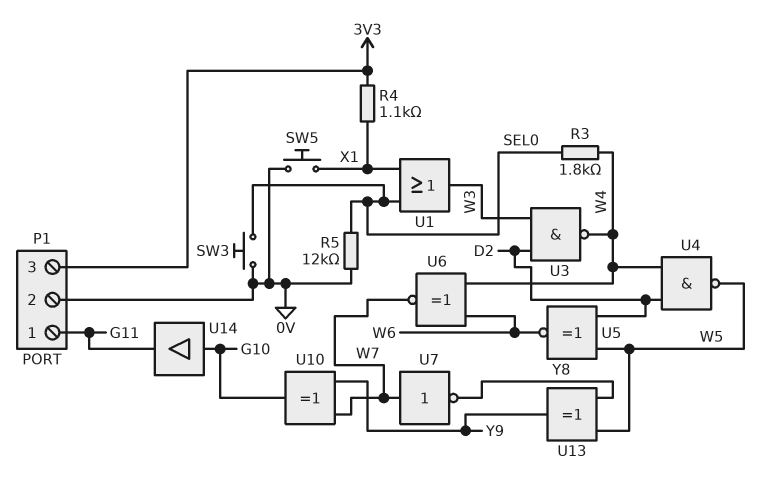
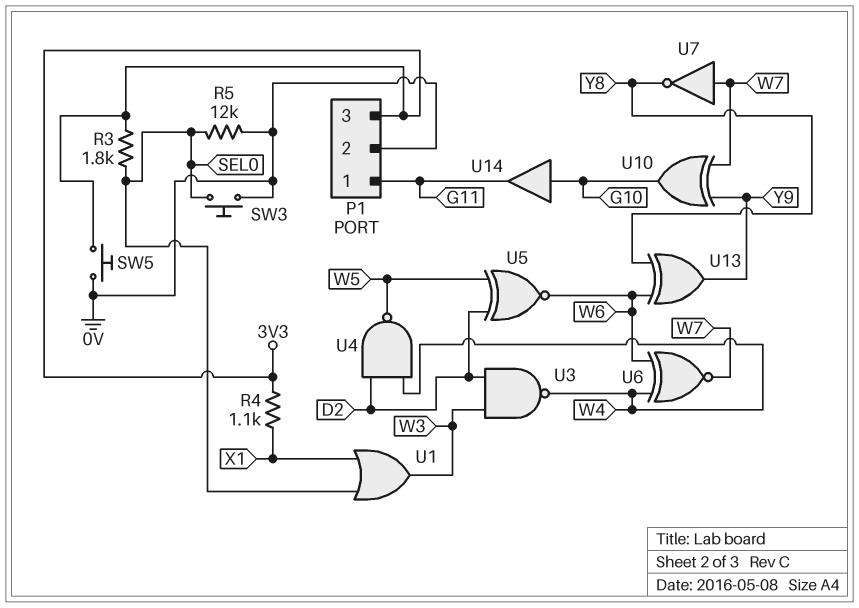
R3: 1.8k (SEL0, W4) -> 1.8k (3V3, SEL0)
SW5: button (0V, X1) -> button (0V, 3V3)
U13: XOR (in W5, in Y8, out Y9) -> XOR (in W6, in Y8, out Y9)

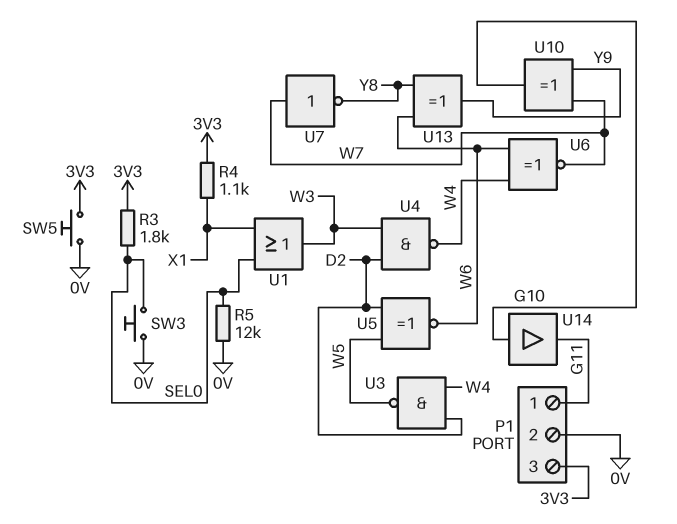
U3: NAND (in D2, in W3, out W4) -> NAND (in D2, in W4, out W5)
U4: NAND (in D2, in W4, out W5) -> NAND (in D2, in W3, out W4)

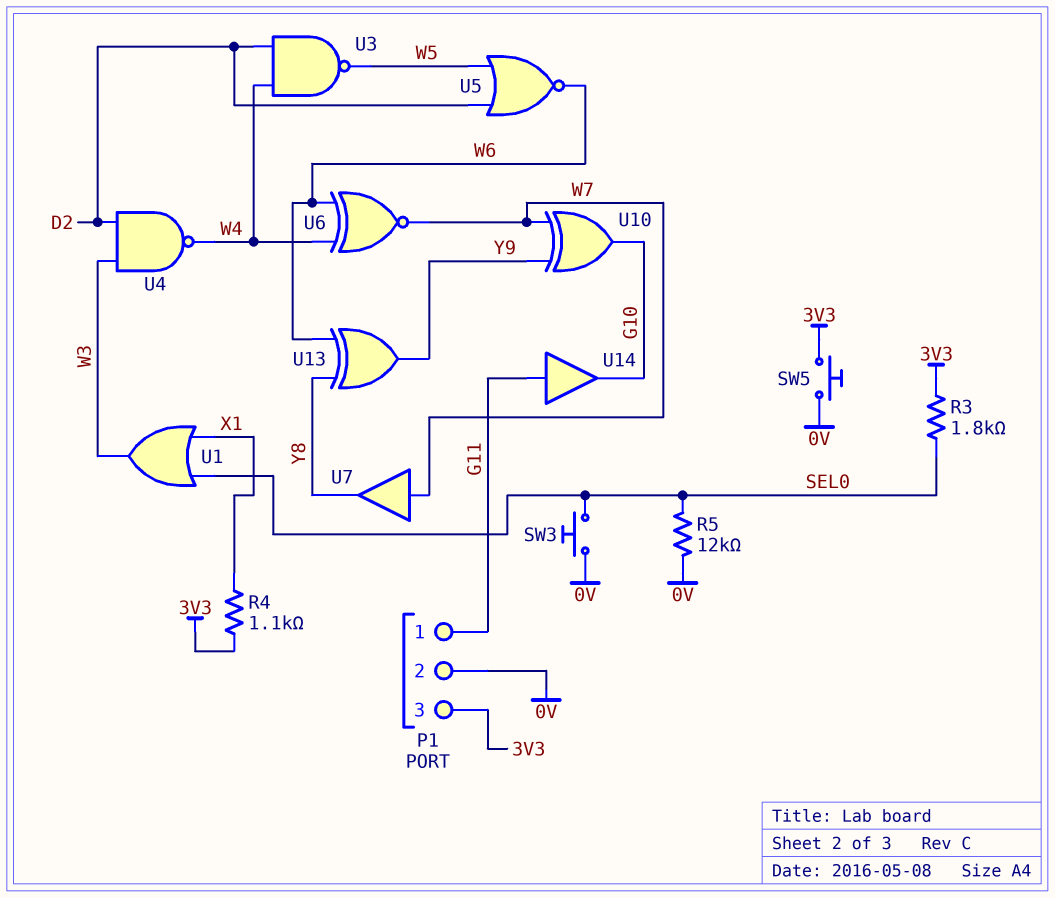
U5: XNOR (in D2, in W5, out W6) -> NOR (in D2, in W5, out W6)
U7: NOT (in W7, out Y8) -> buffer (in W7, out Y8)
U14: buffer (in G10, out G11) -> buffer (in G11, out G10)

